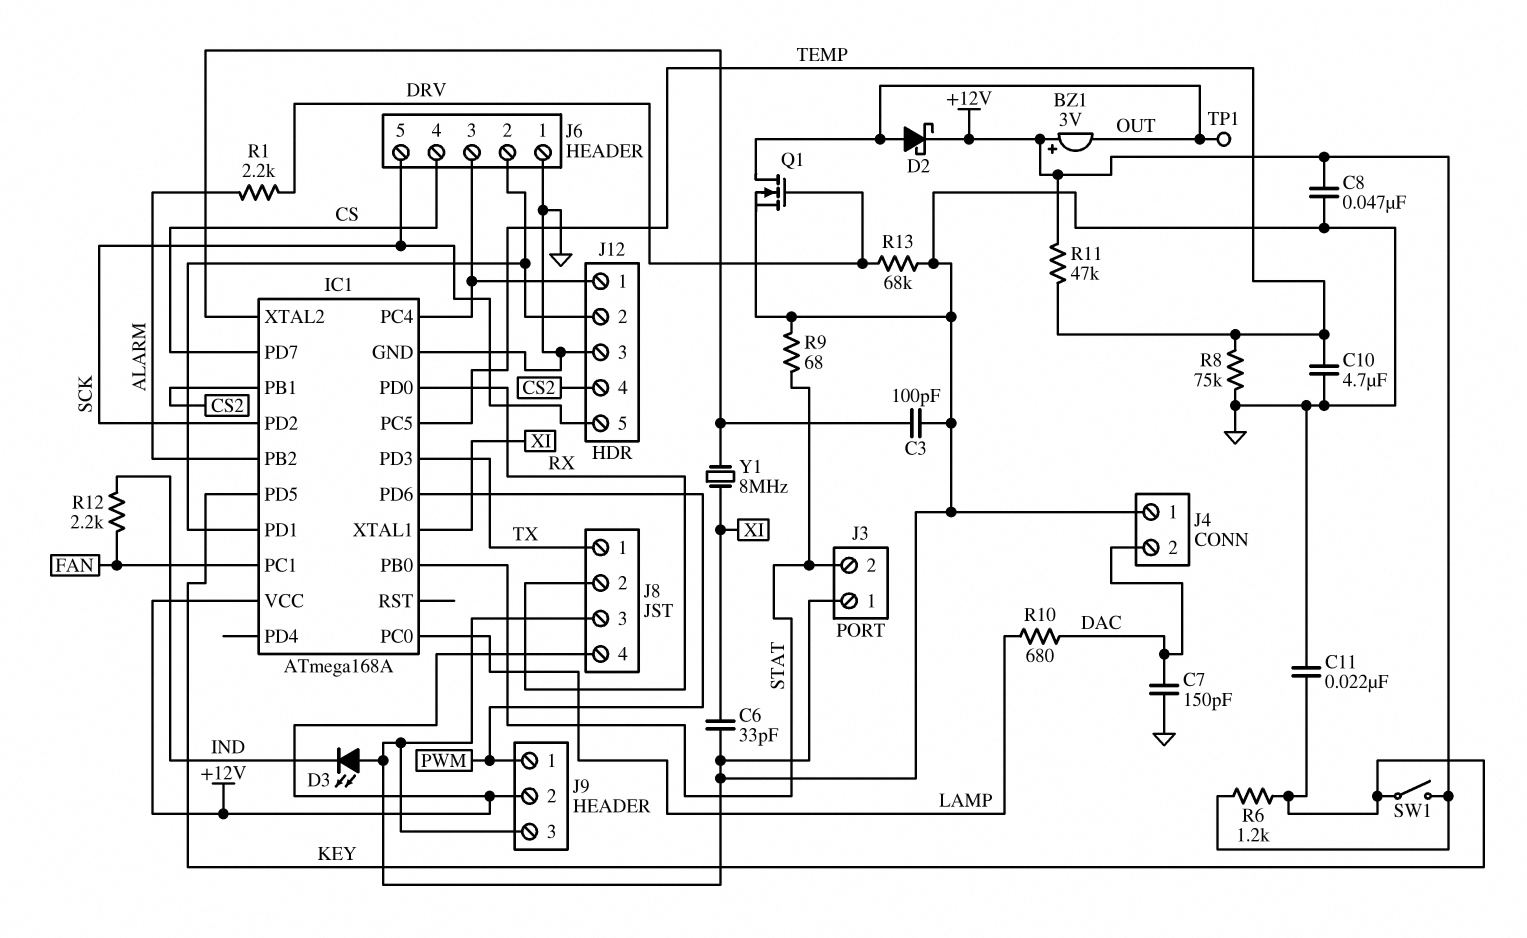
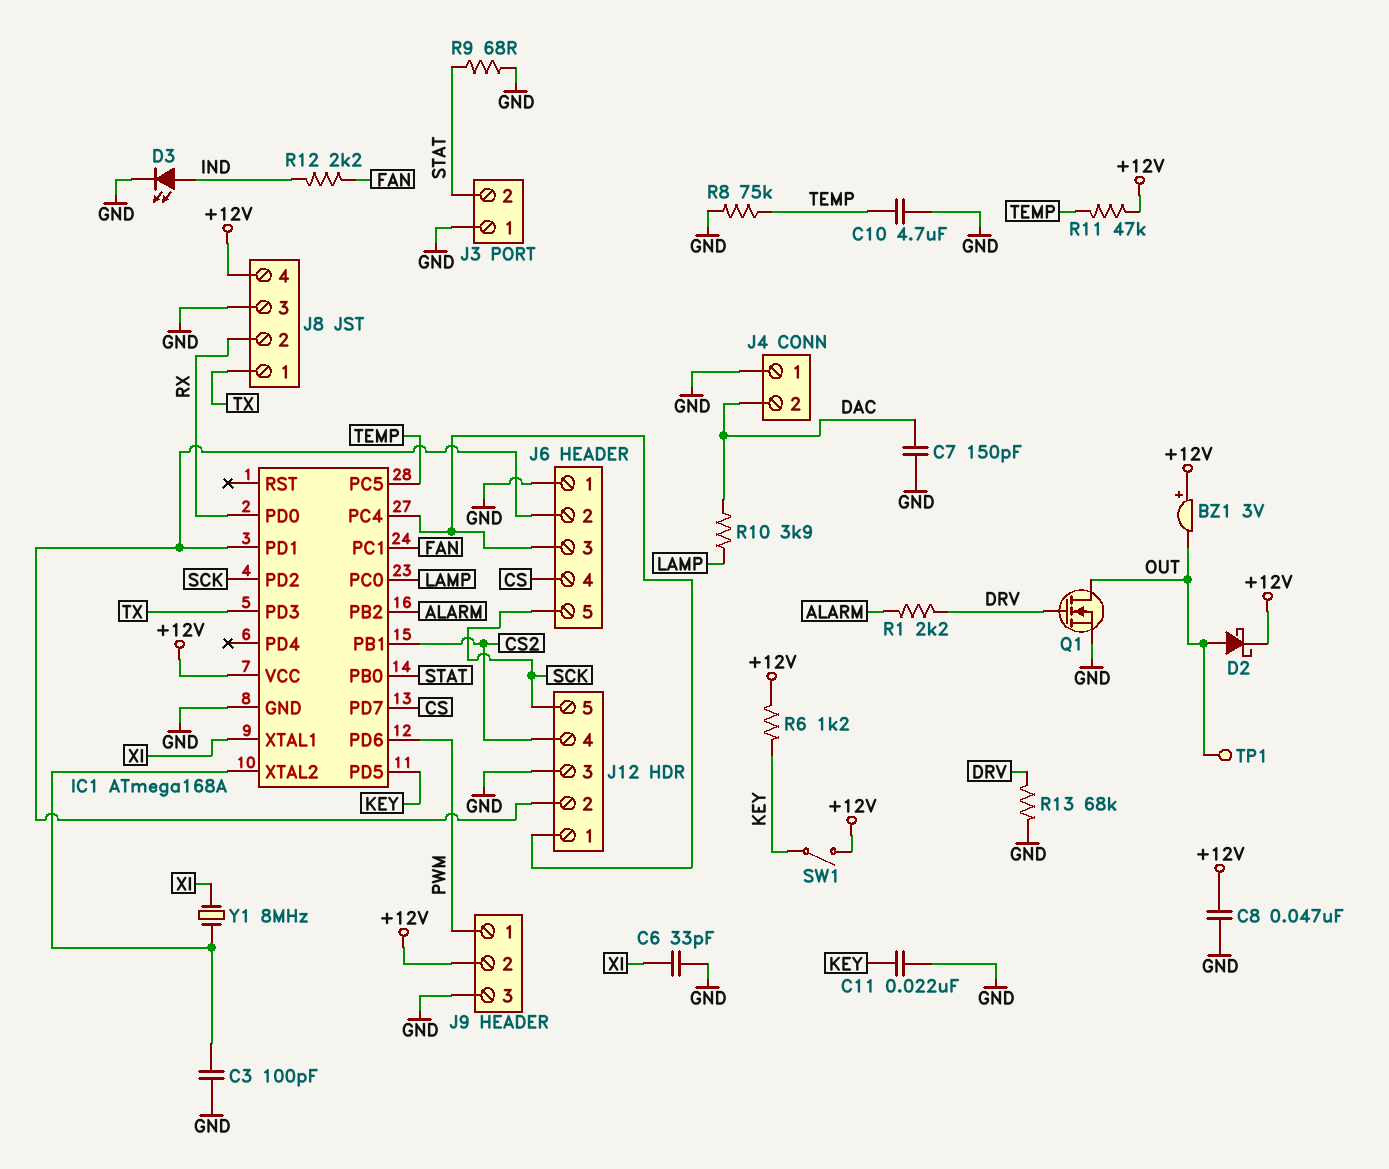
D3: LED (A GND, K IND) -> LED (A IND, K GND)
R10: 680 (DAC, LAMP) -> 3.9k (DAC, LAMP)

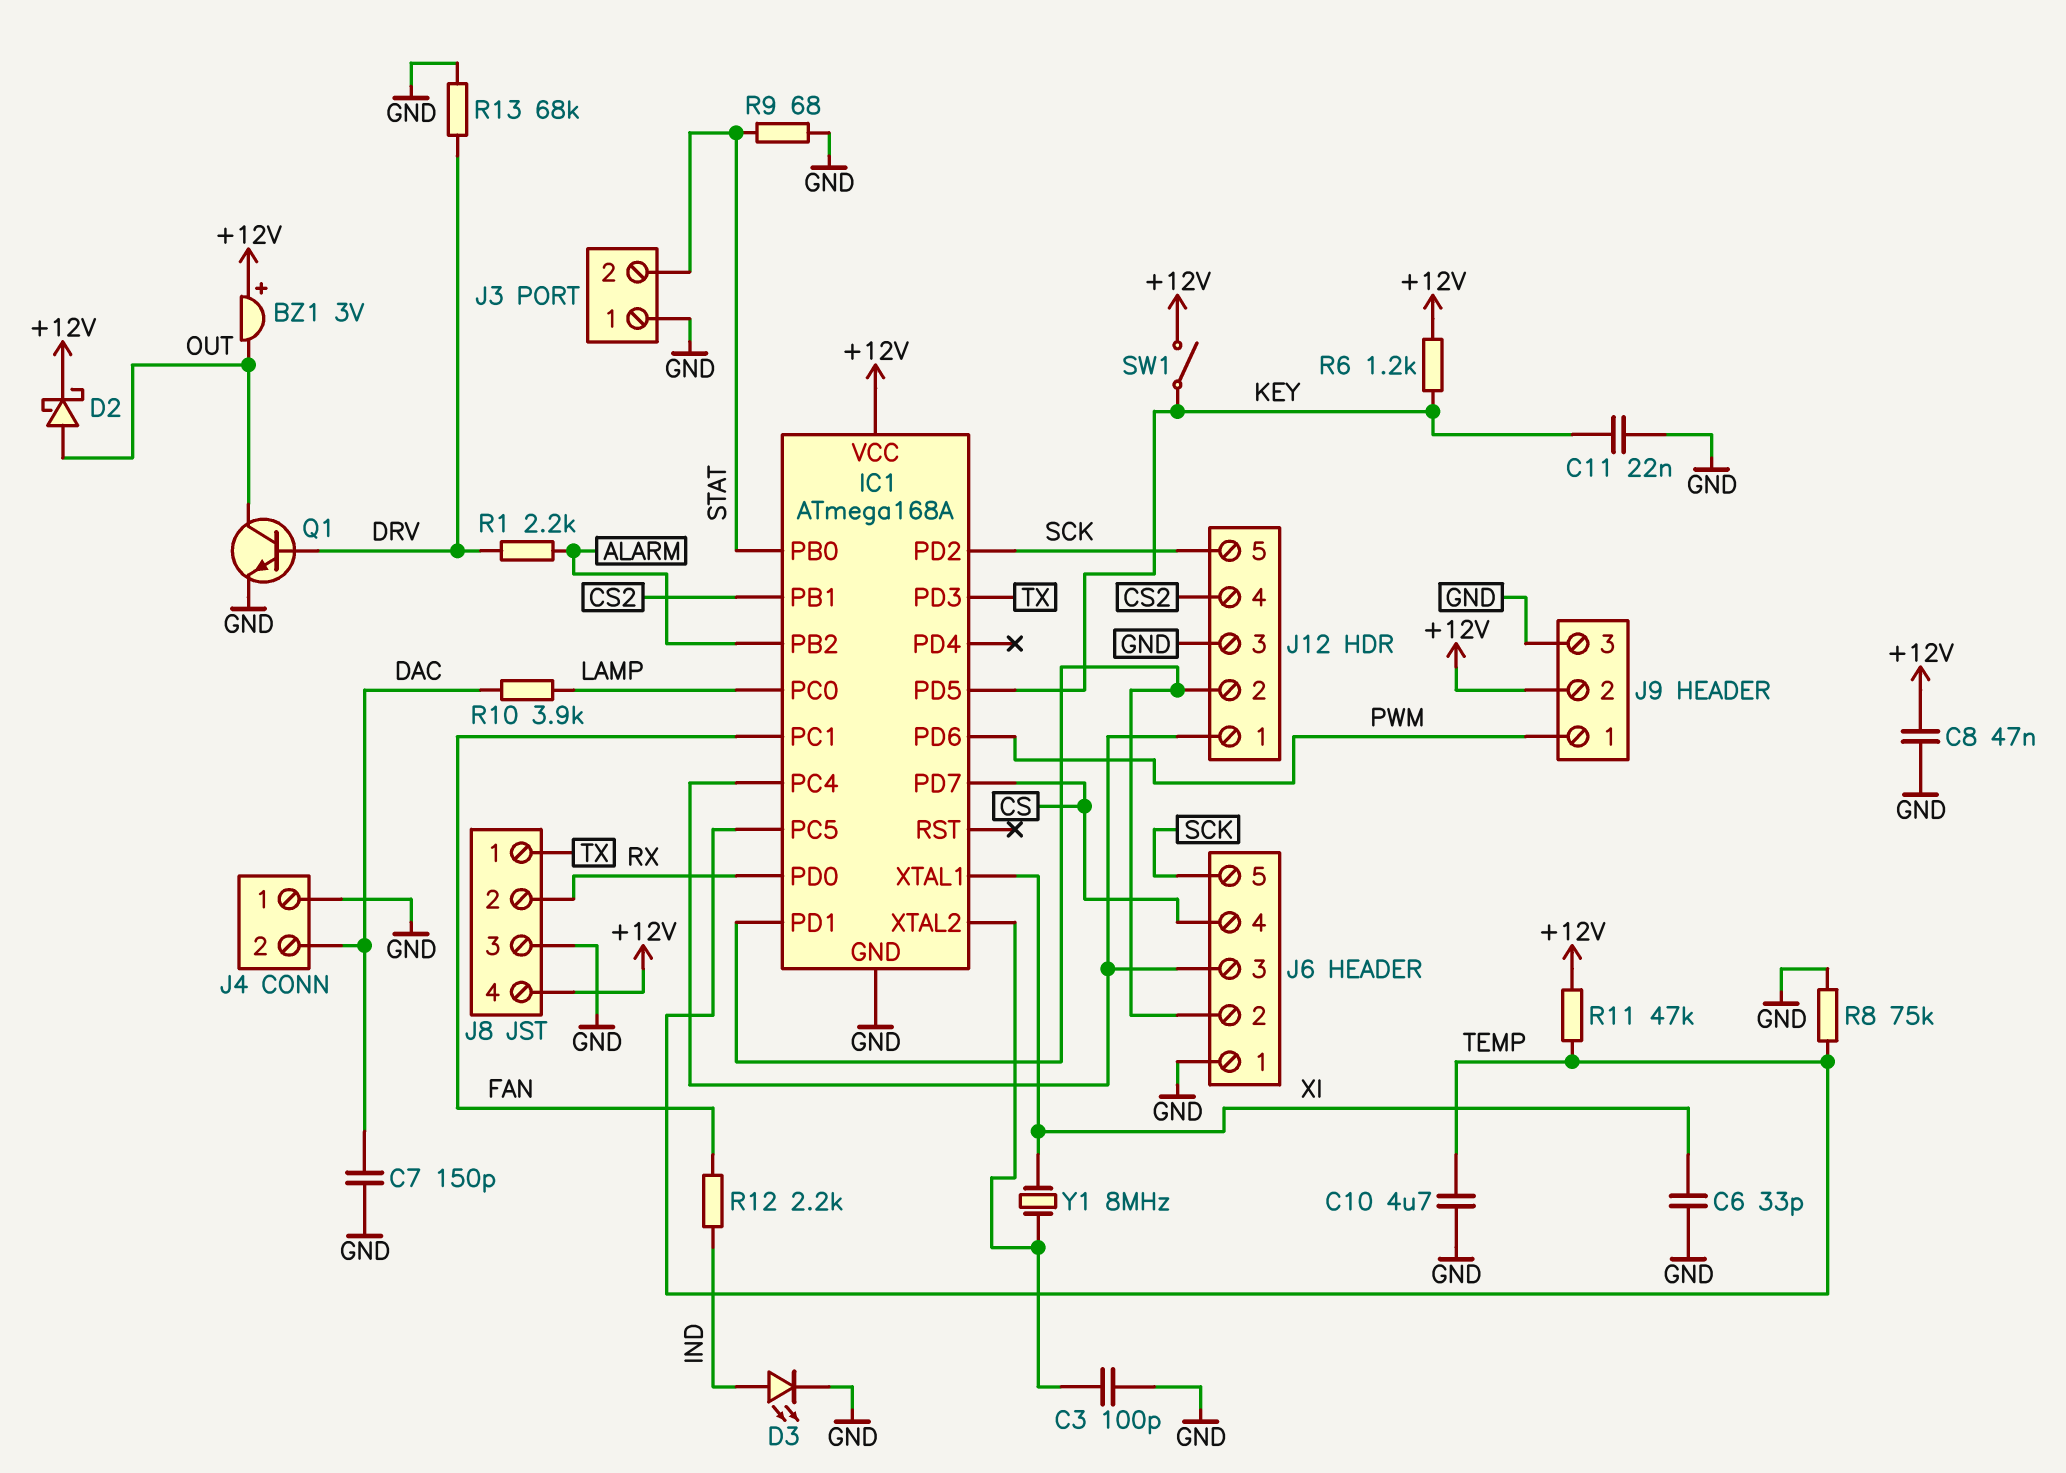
Q1: NMOS (G DRV, D OUT, S GND) -> NPN (B DRV, C OUT, E GND)
TP1: test point (OUT) -> none

